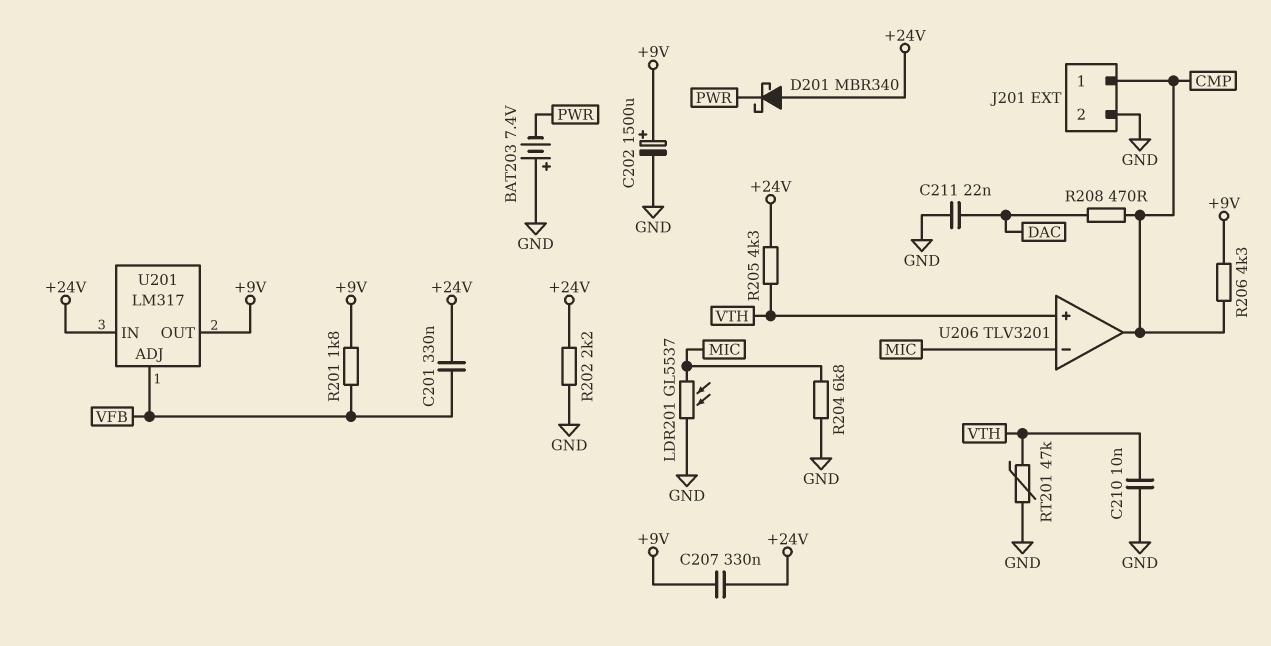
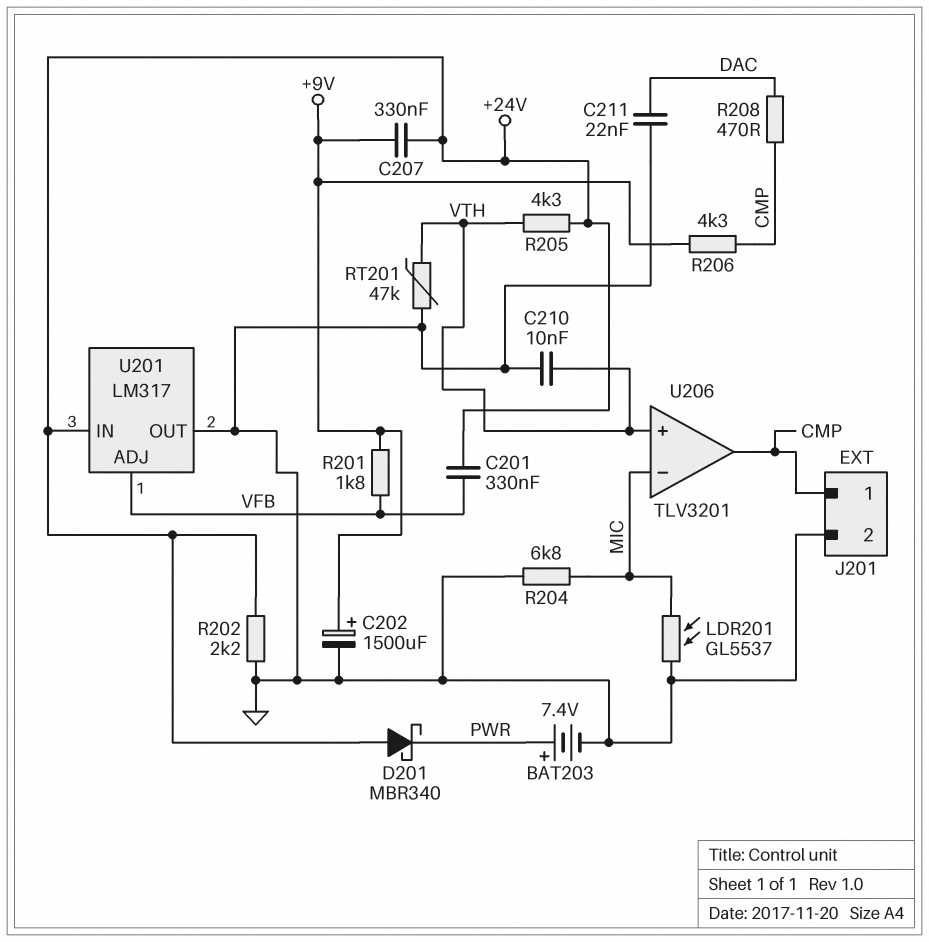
BAT203: 7.4V (plus GND, minus PWR) -> 7.4V (plus PWR, minus GND)
U201 pin OUT: +9V -> GND

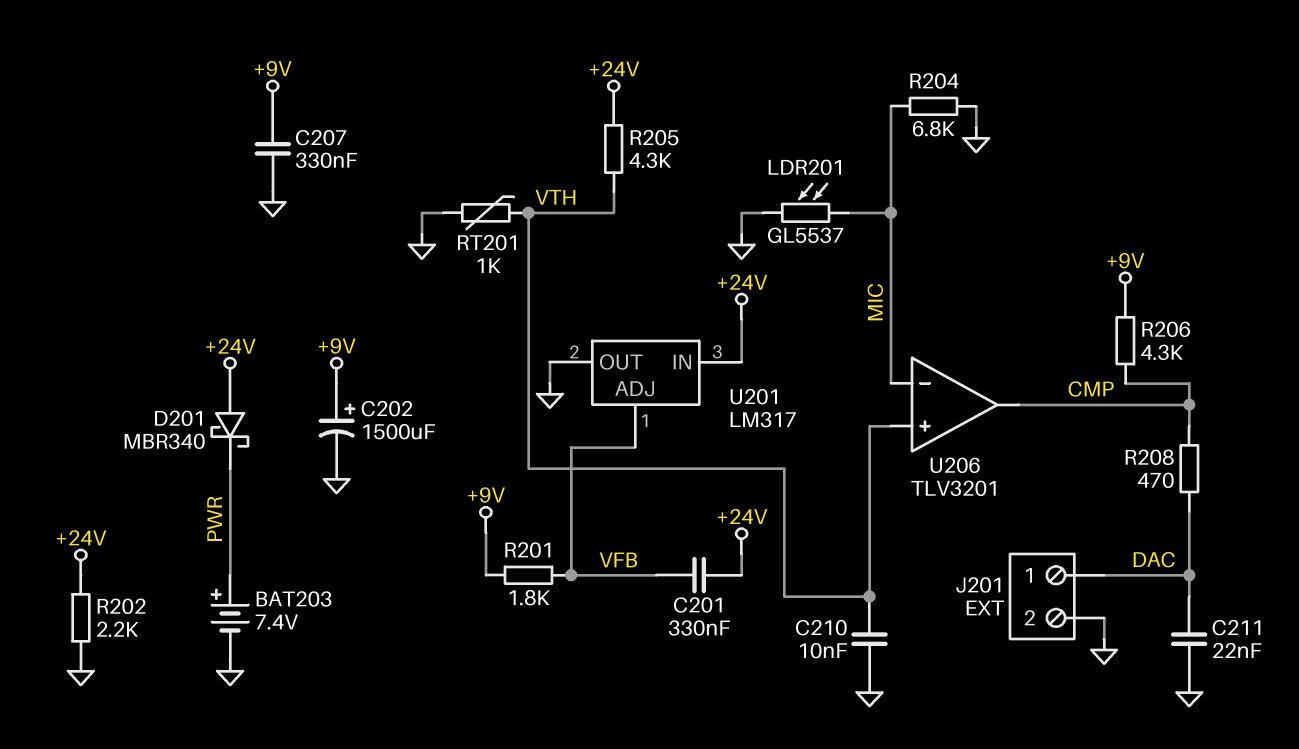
C207: 330nF (+9V, +24V) -> 330nF (+9V, GND)
J201 pin 1: CMP -> DAC
RT201: 47k (GND, VTH) -> 1k (GND, VTH)

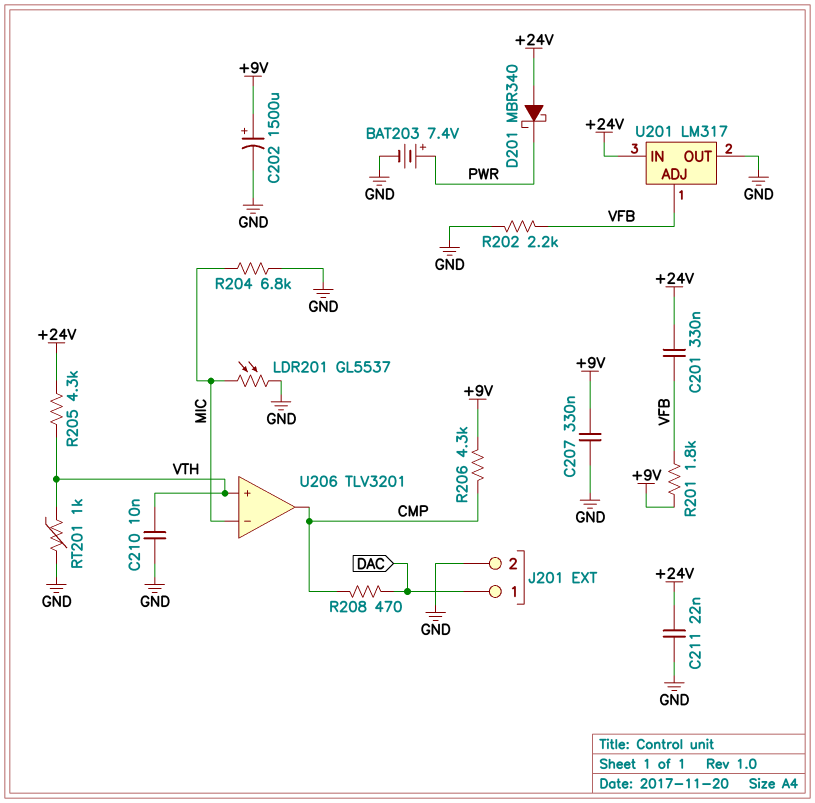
C211: 22nF (DAC, GND) -> 22nF (+24V, GND)
R202: 2.2k (+24V, GND) -> 2.2k (GND, VFB)

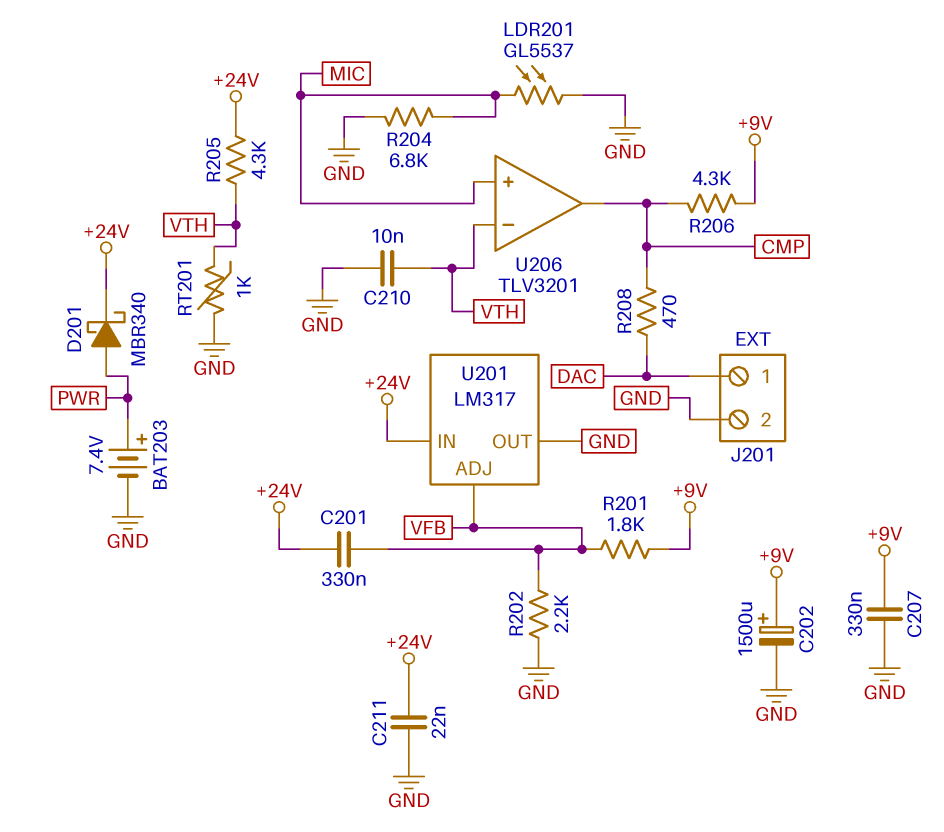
D201: schottky MBR340 (A +24V, K PWR) -> schottky MBR340 (A PWR, K +24V)
U206 pin in+: VTH -> MIC
U206 pin in-: MIC -> VTH

